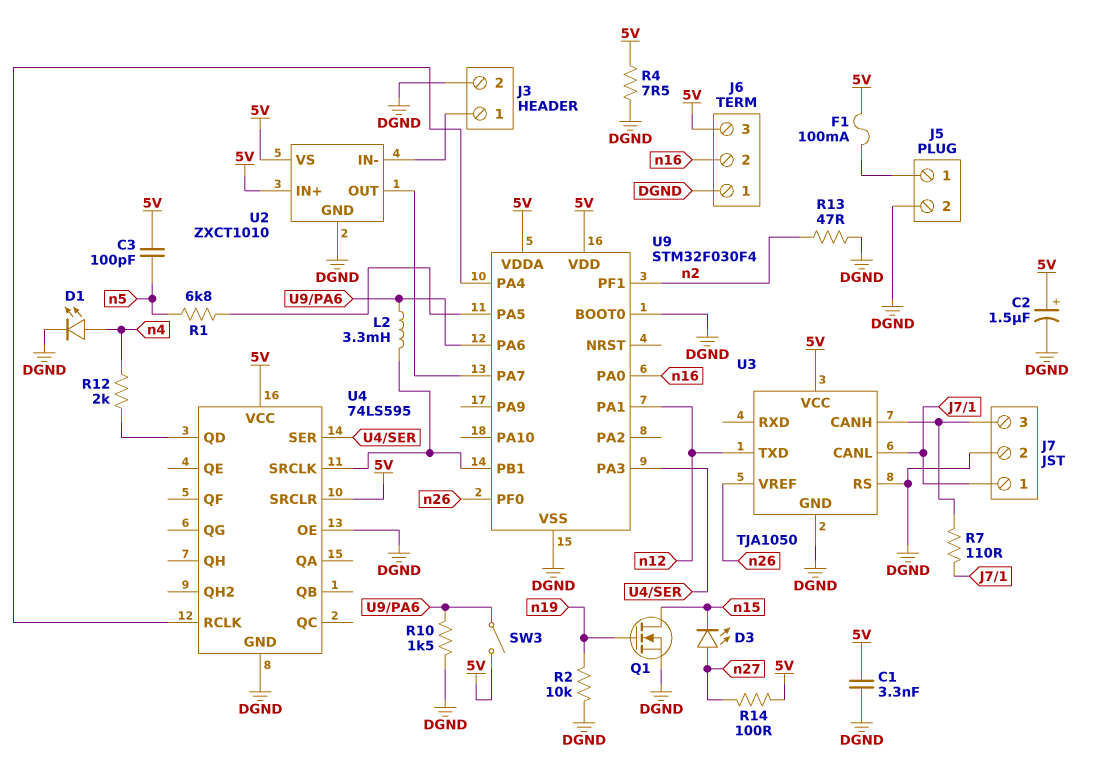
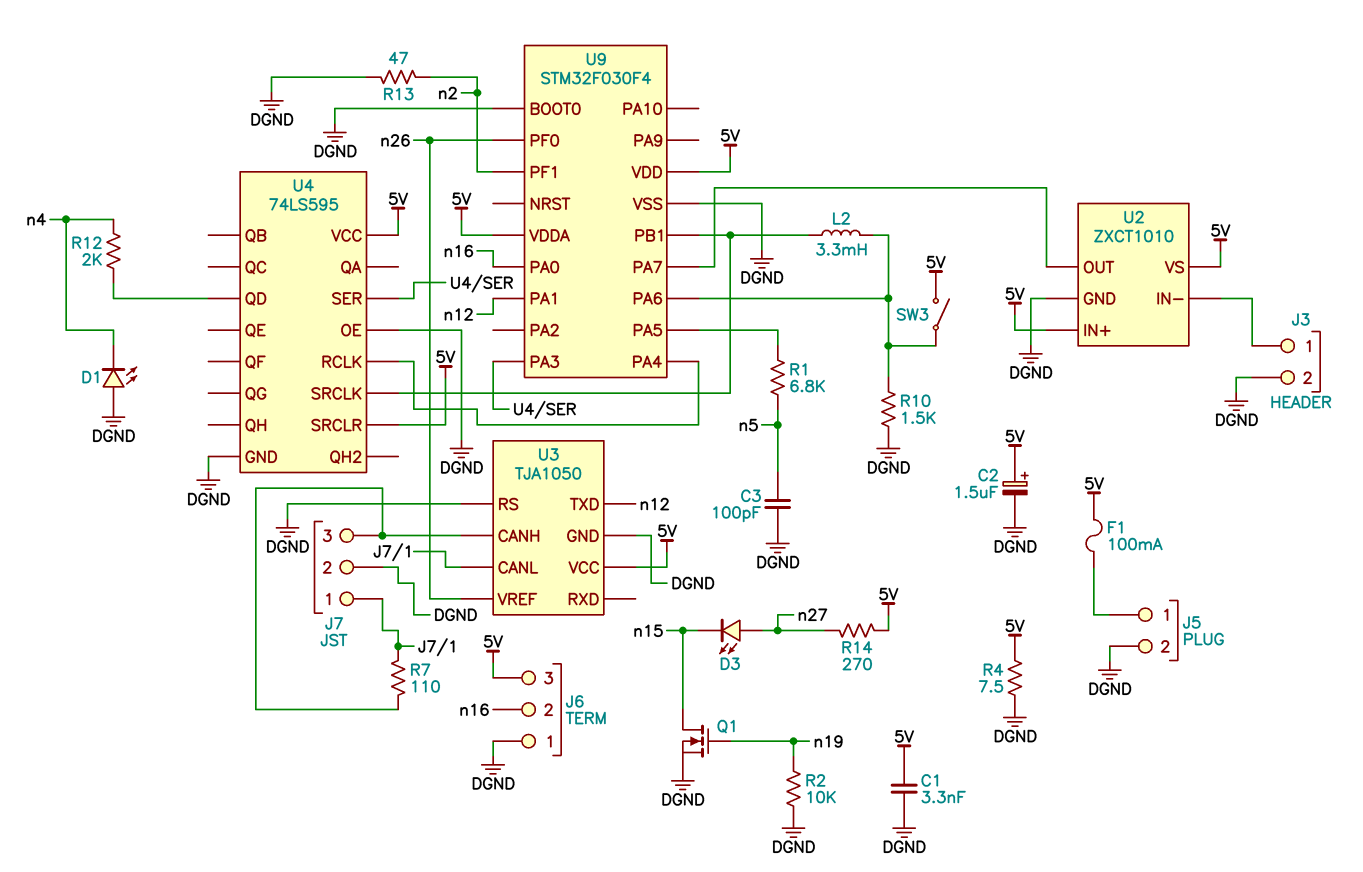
C3: 100pF (5V, n5) -> 100pF (DGND, n5)
D1: LED (A n4, K DGND) -> LED (A DGND, K n4)
R14: 100 (5V, n27) -> 270 (5V, n27)

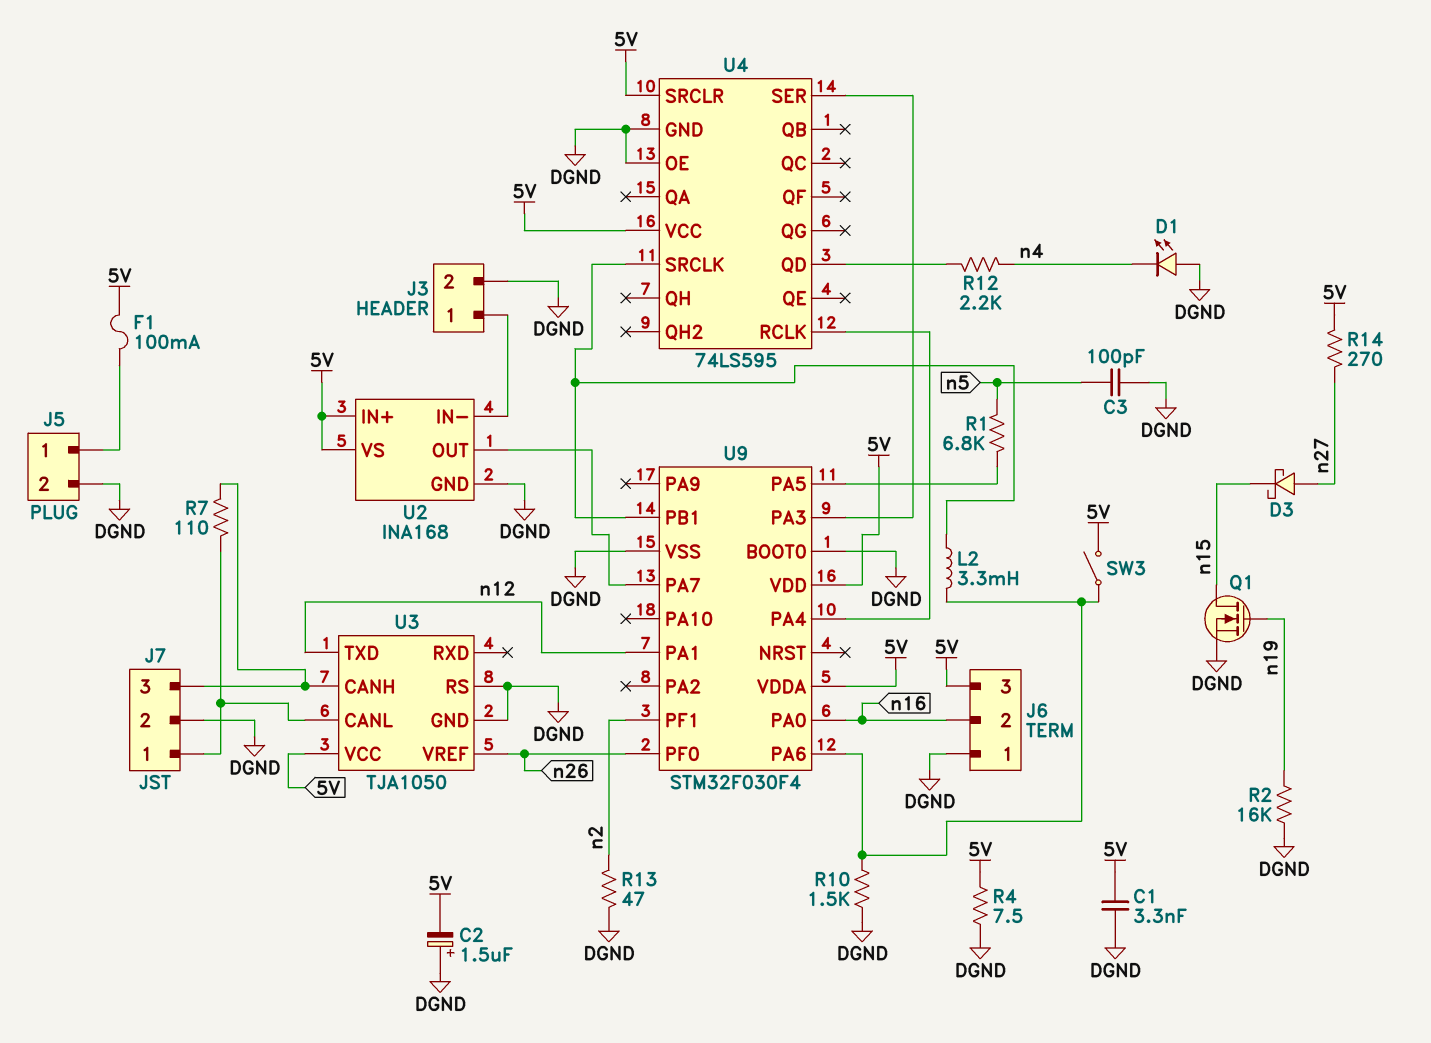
C2: 1.5uF (plus 5V, minus DGND) -> 1.5uF (plus DGND, minus 5V)
D3: LED (A n27, K n15) -> schottky (A n27, K n15)
R2: 10k (DGND, n19) -> 16k (DGND, n19)
R12: 2k (U4/QD, n4) -> 2.2k (U4/QD, n4)
U2: ZXCT1010 -> INA168

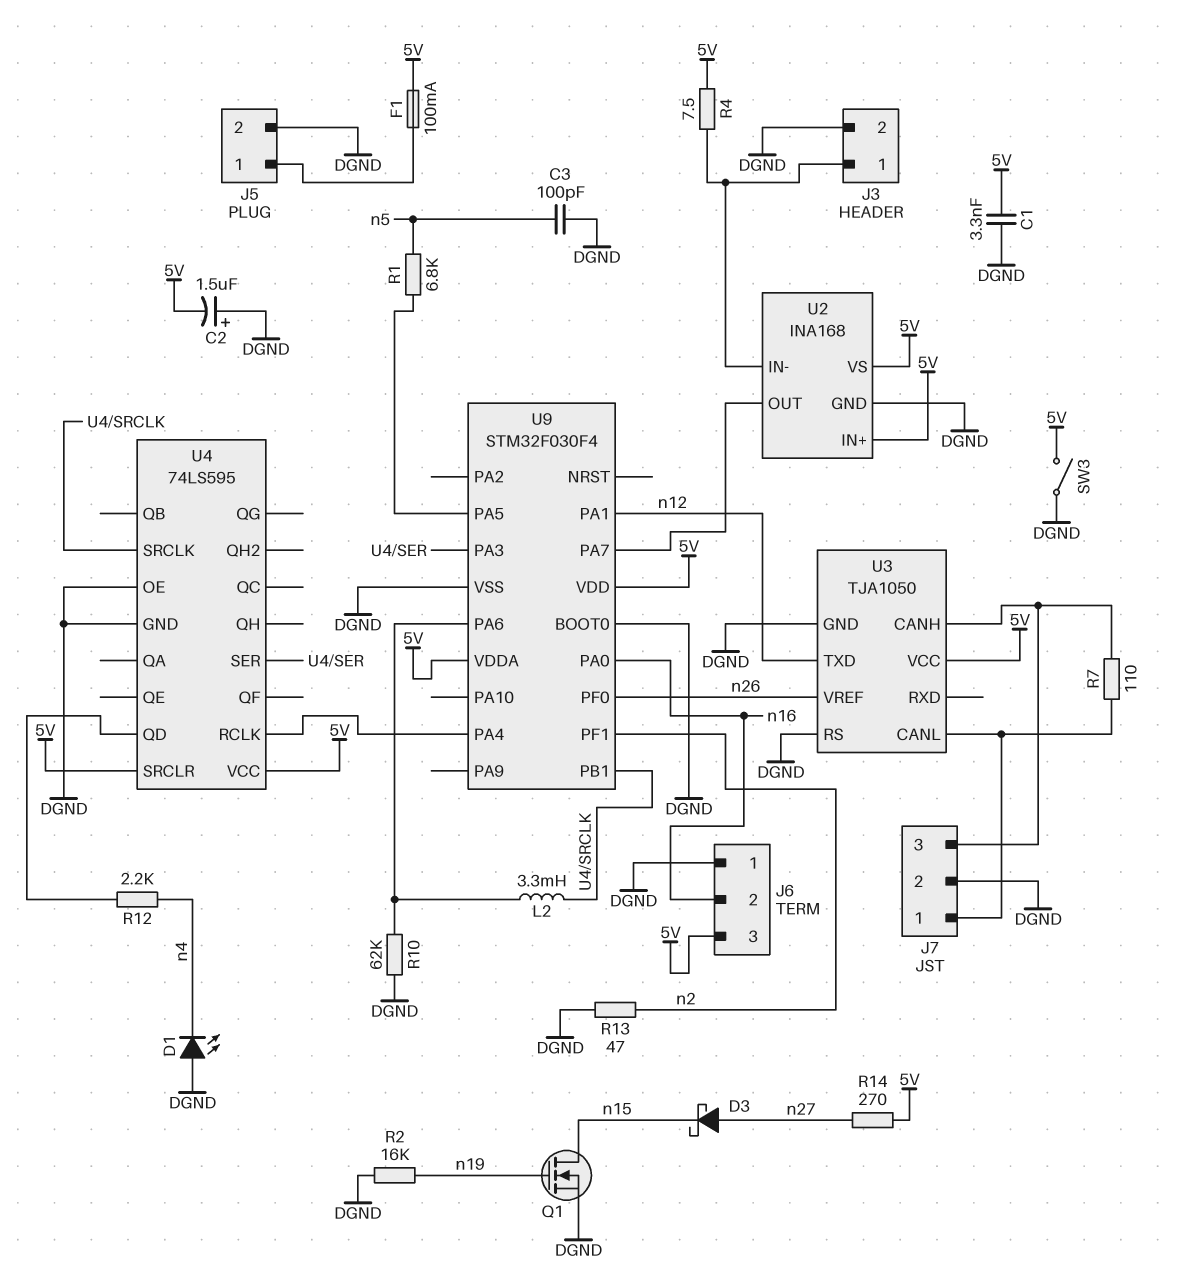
R4: 7.5 (5V, DGND) -> 7.5 (5V, J3/1)
R10: 1.5k (DGND, U9/PA6) -> 62k (DGND, U9/PA6)
SW3: switch (5V, U9/PA6) -> switch (5V, DGND)

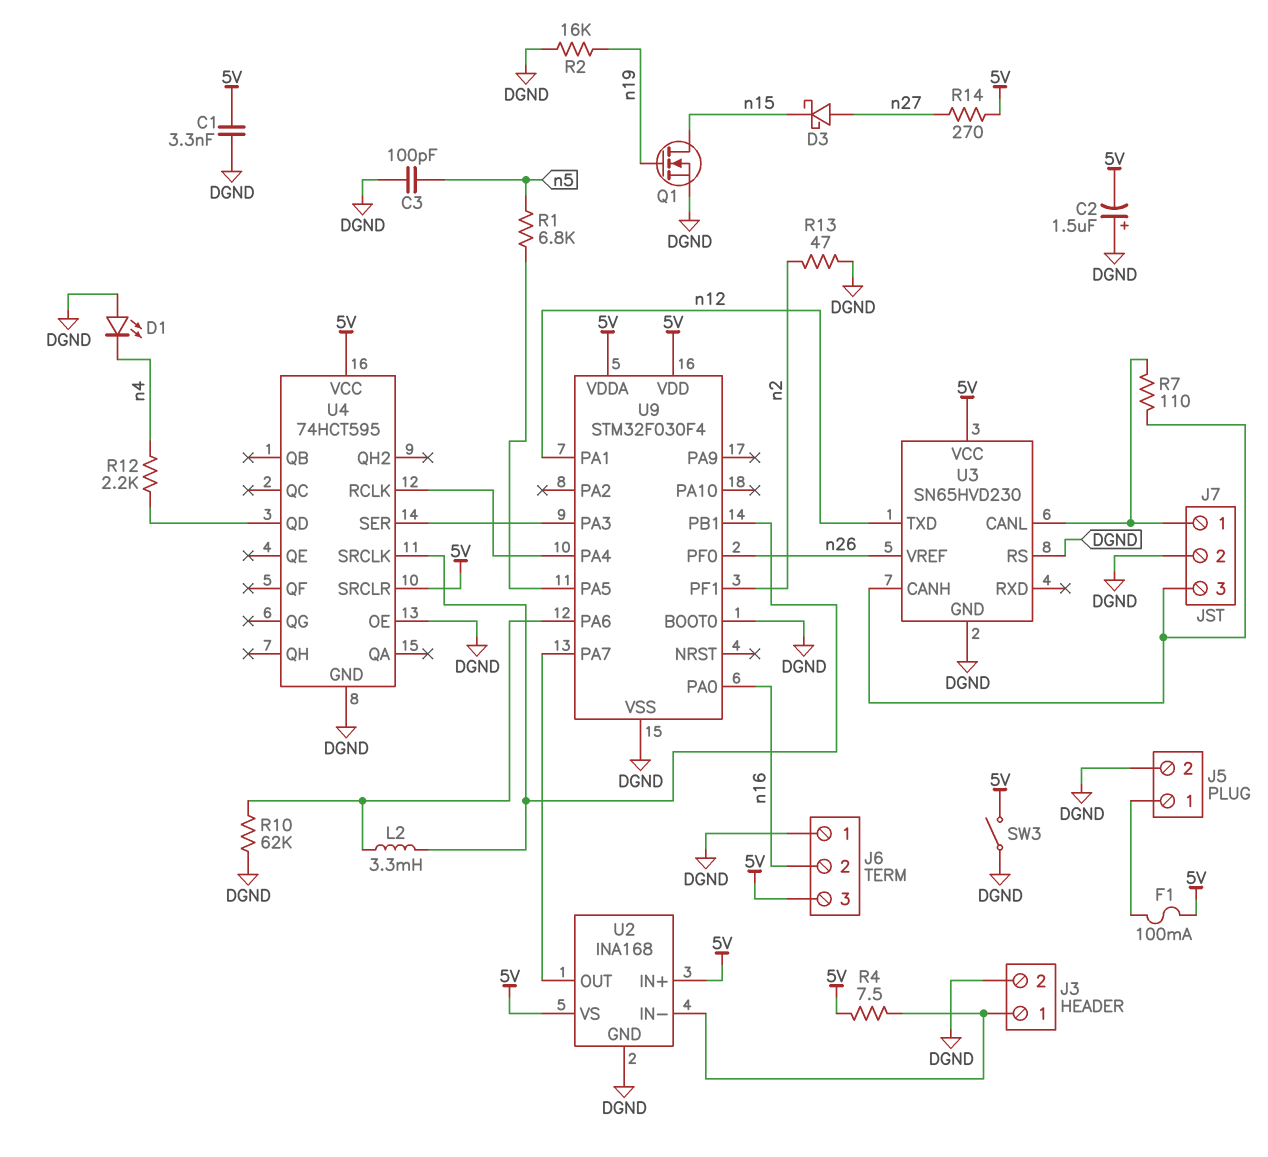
U3: TJA1050 -> SN65HVD230
U4: 74LS595 -> 74HCT595

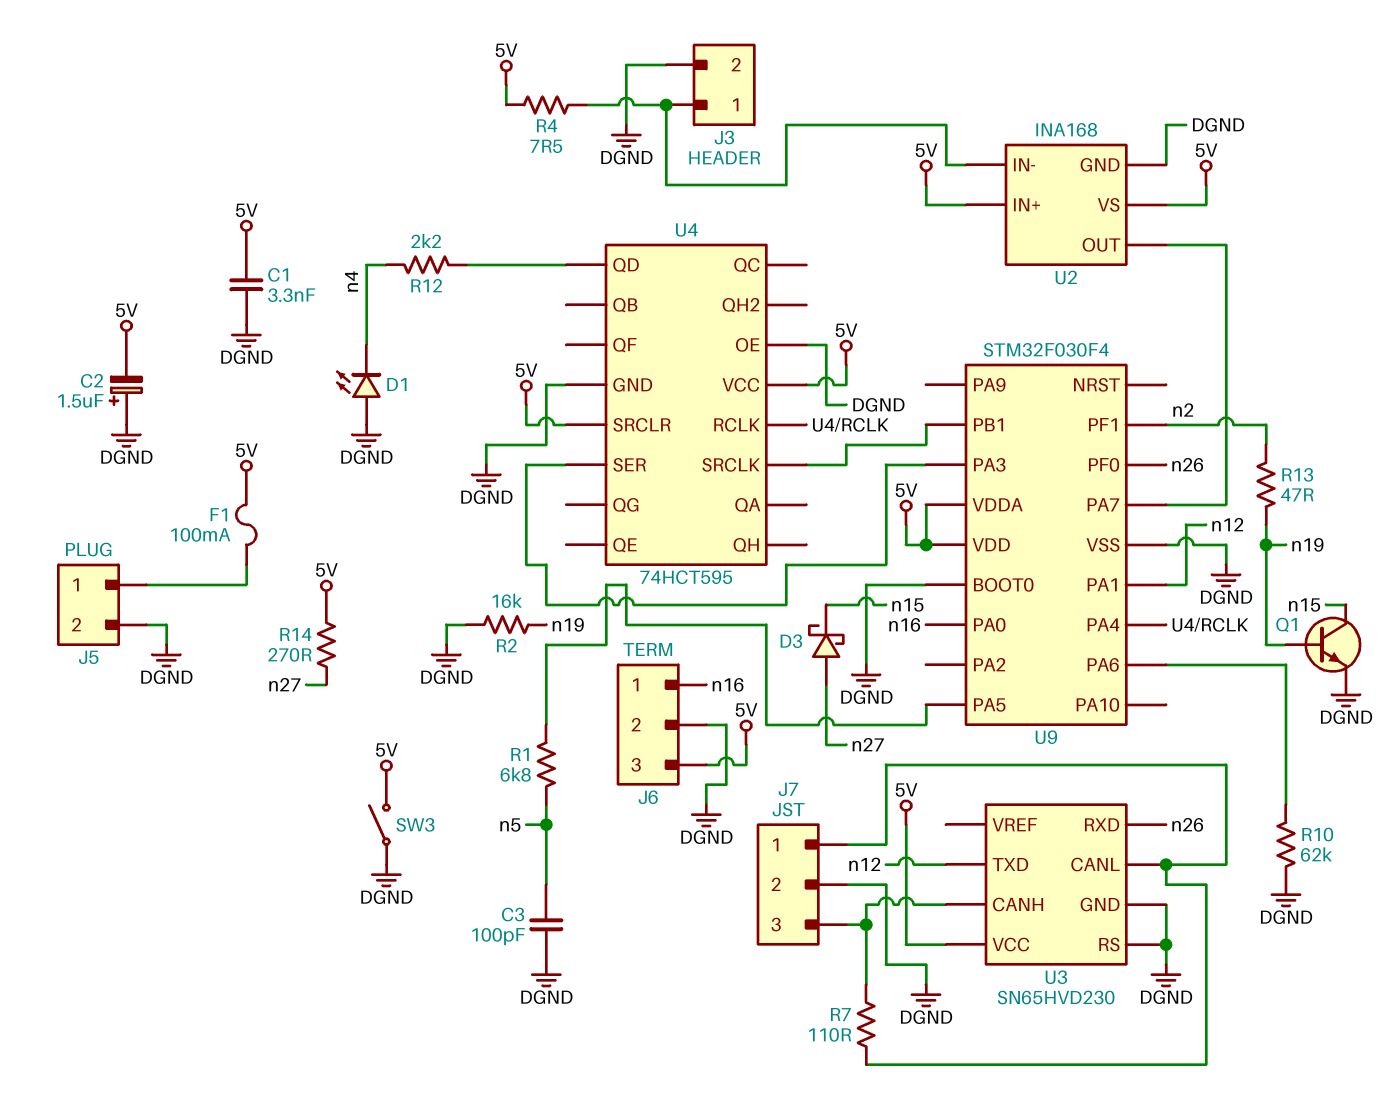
J6 pin 1: DGND -> n16
J6 pin 2: n16 -> DGND
L2: 3.3mH (U4/SRCLK, U9/PA6) -> none
Q1: NMOS (G n19, D n15, S DGND) -> NPN (B n19, C n15, E DGND)
R13: 47 (DGND, n2) -> 47 (n2, n19)
U3 pin RXD: none -> n26
U3 pin VREF: n26 -> none

